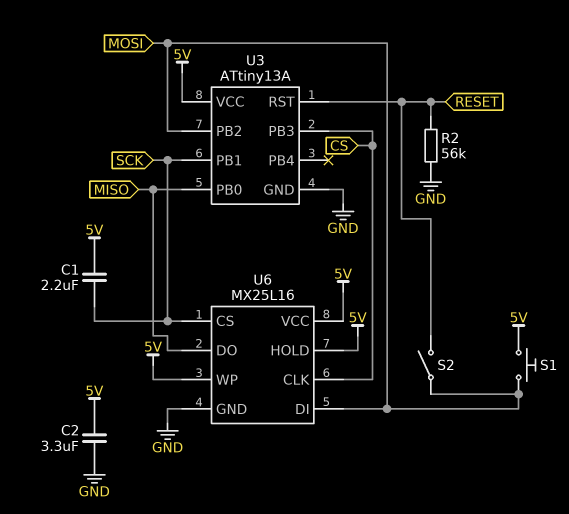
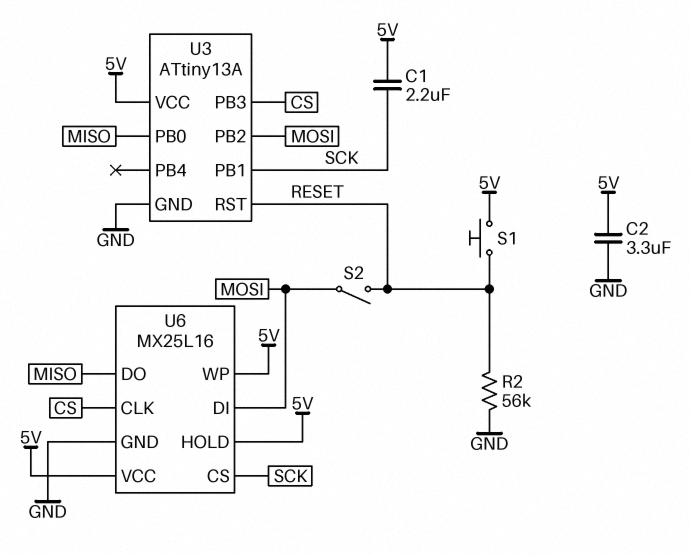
S1: button (5V, MOSI) -> button (5V, RESET)

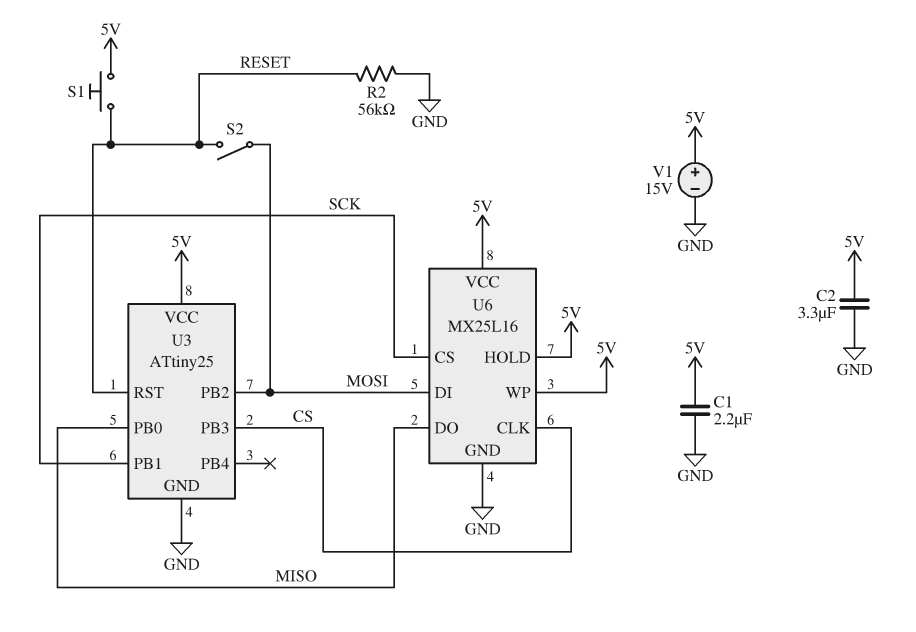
C1: 2.2uF (5V, SCK) -> 2.2uF (5V, GND)
U3: ATtiny13A -> ATtiny25
V1: none -> 15V (plus 5V, minus GND)

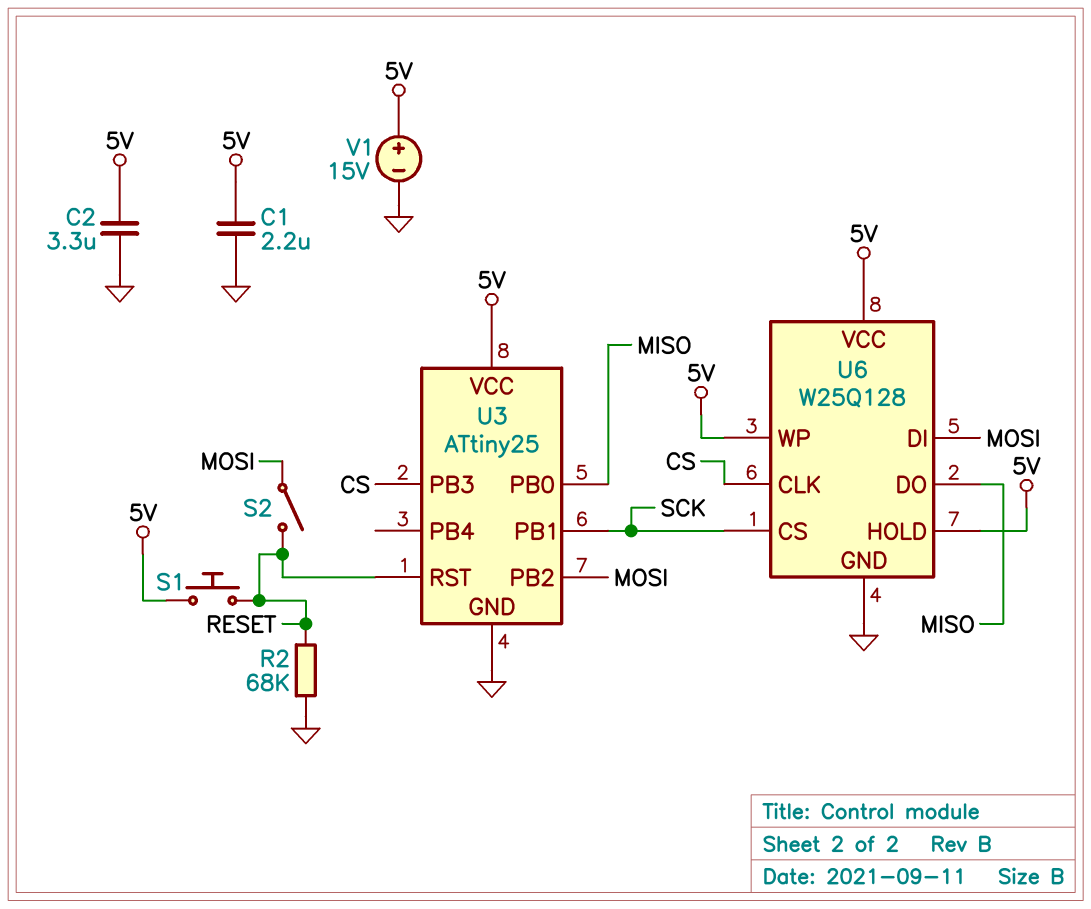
R2: 56k (GND, RESET) -> 68k (GND, RESET)
U6: MX25L16 -> W25Q128

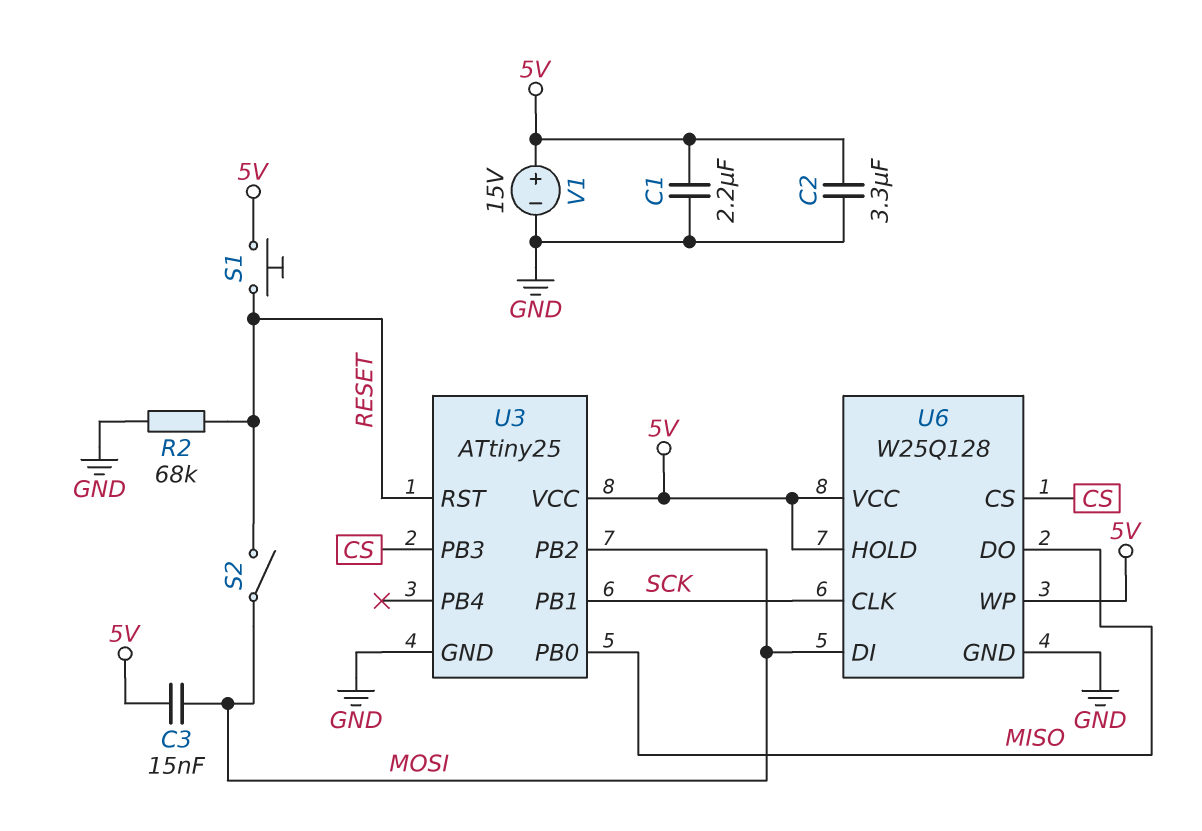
C3: none -> 15nF (5V, MOSI)
U6 pin CLK: CS -> SCK
U6 pin CS: SCK -> CS

